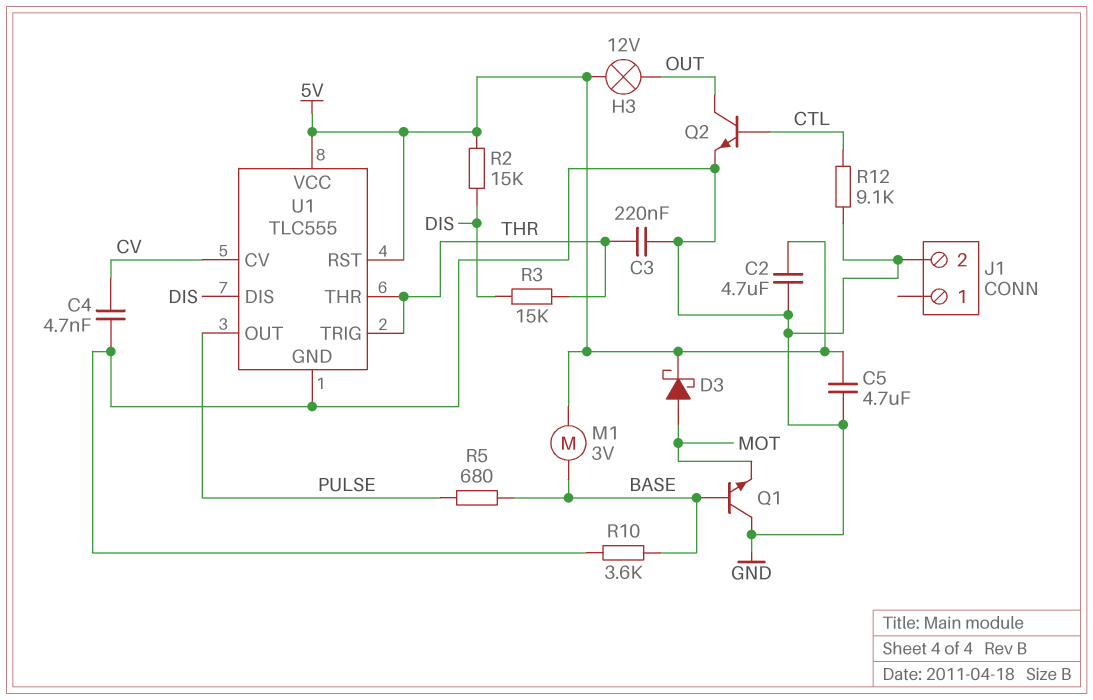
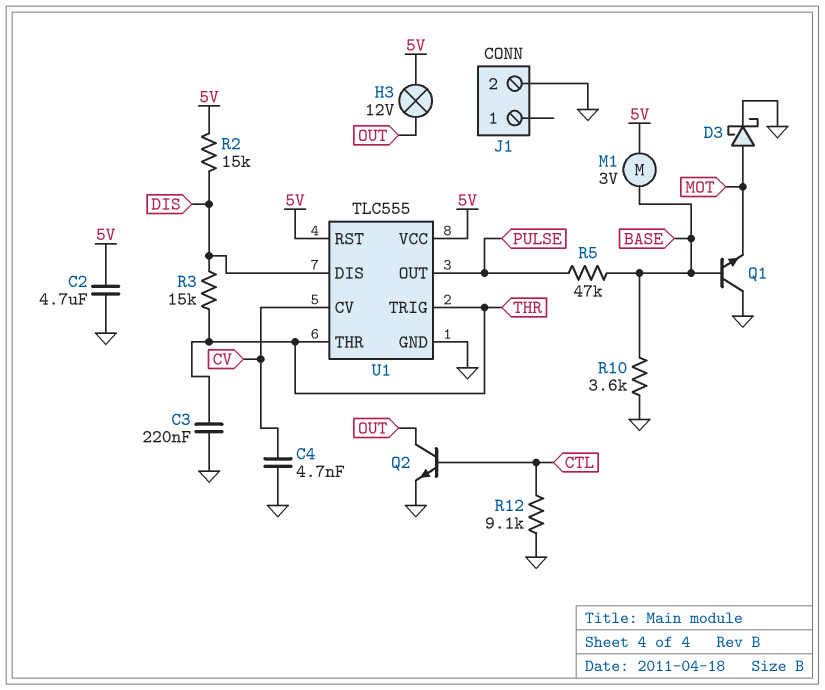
C5: 4.7uF (5V, GND) -> none
D3: schottky (A MOT, K 5V) -> schottky (A MOT, K GND)
R5: 680 (BASE, PULSE) -> 47k (BASE, PULSE)

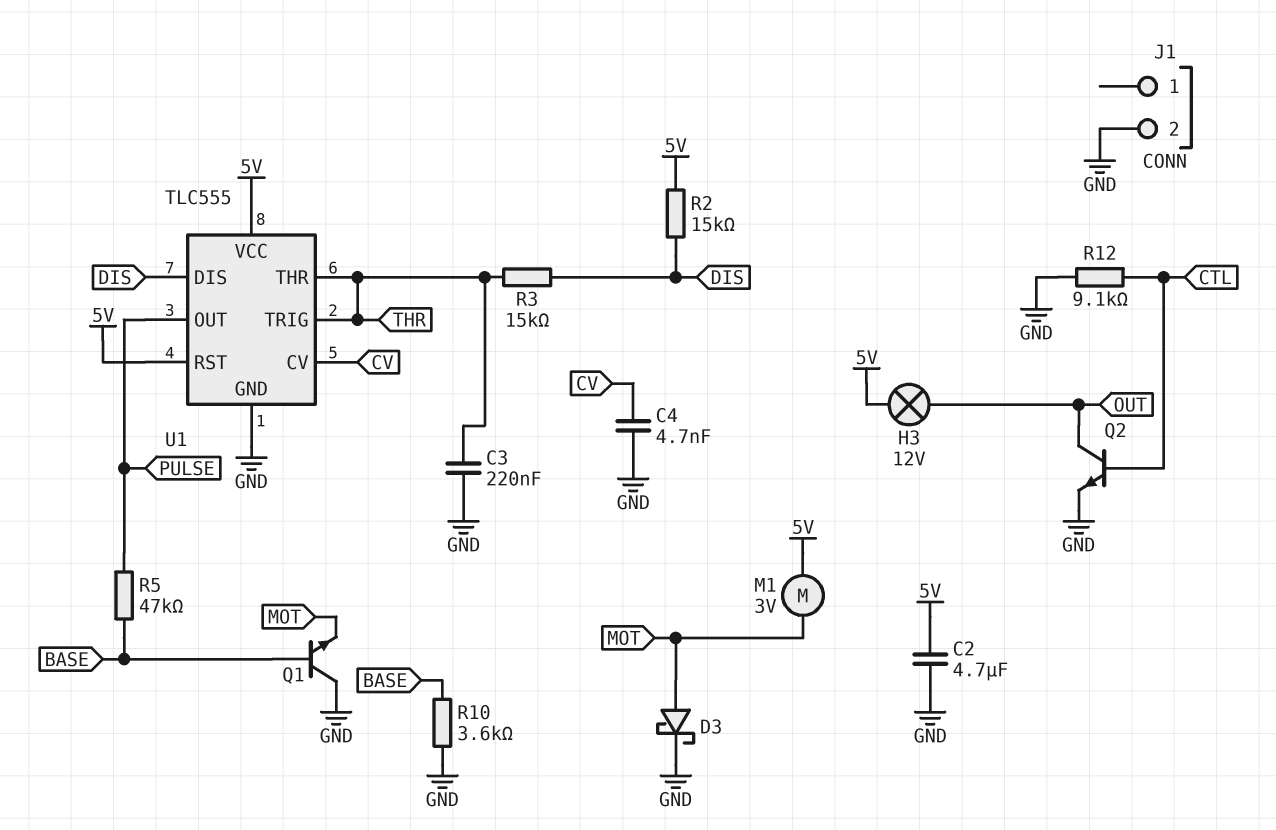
M1: motor 3V (5V, BASE) -> motor 3V (5V, MOT)

